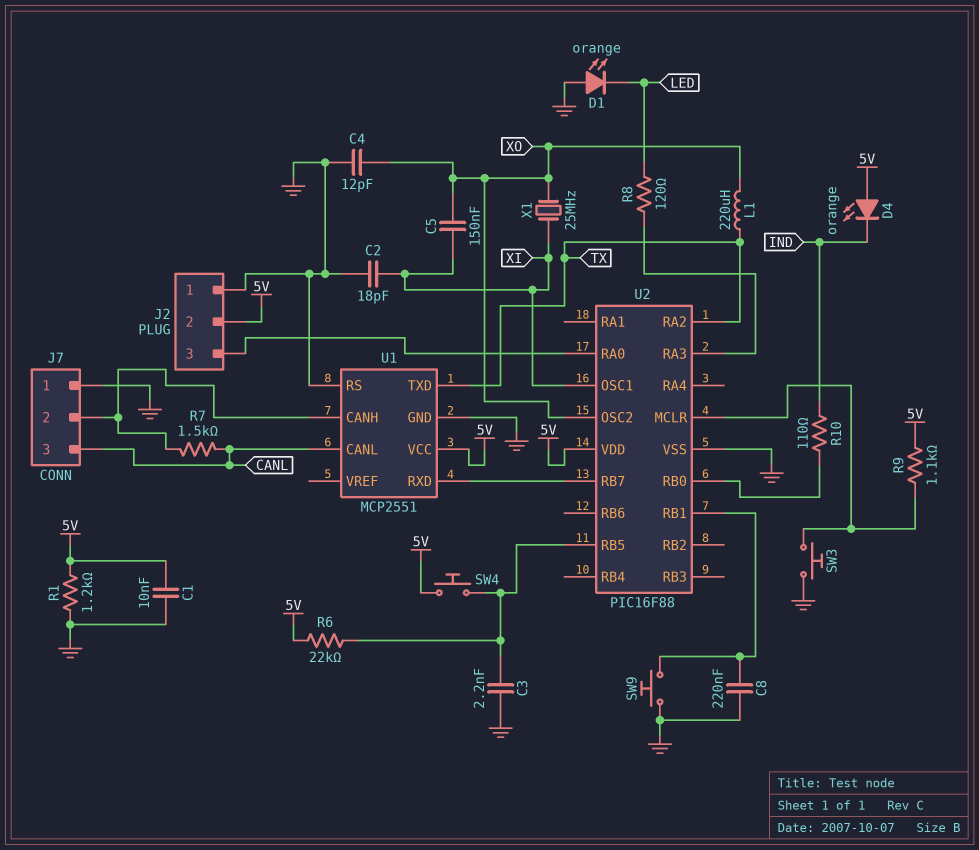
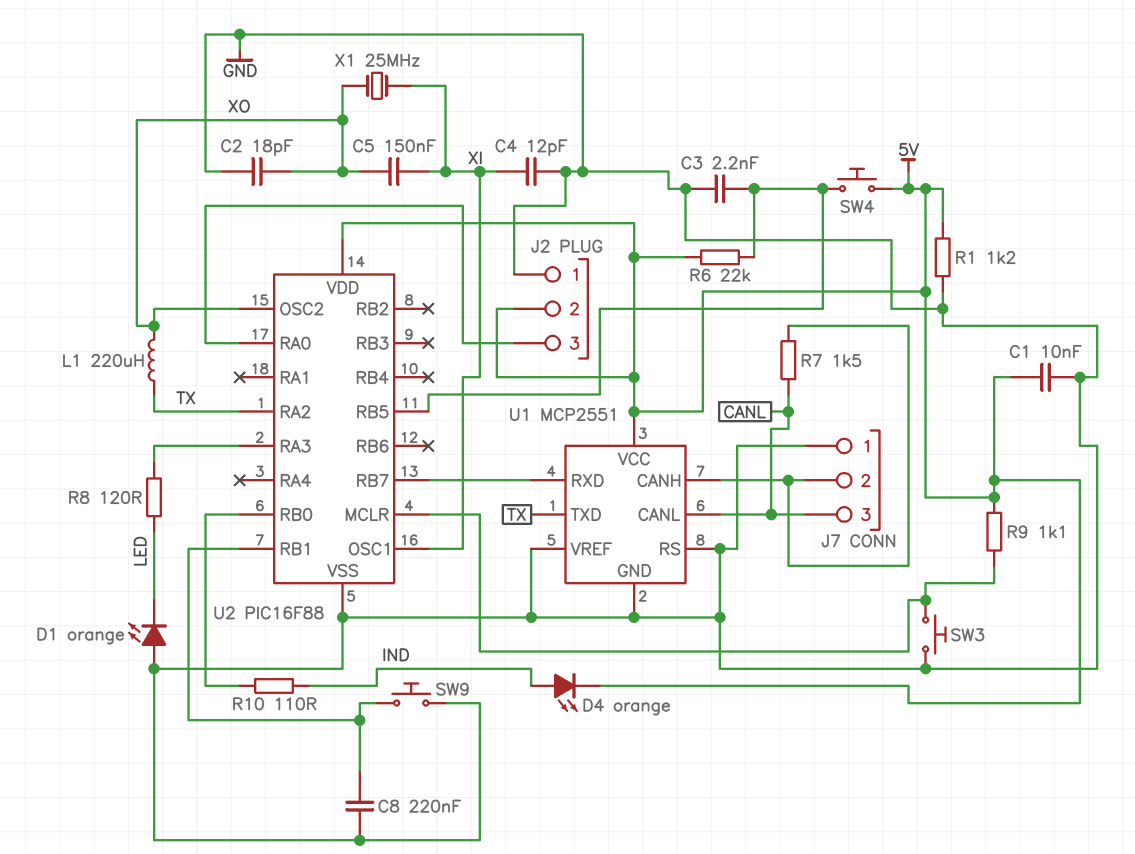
C2: 18pF (GND, XI) -> 18pF (GND, XO)
C4: 12pF (GND, XO) -> 12pF (GND, XI)
D4: LED orange (A 5V, K IND) -> LED orange (A IND, K 5V)
U1 pin VREF: none -> GND

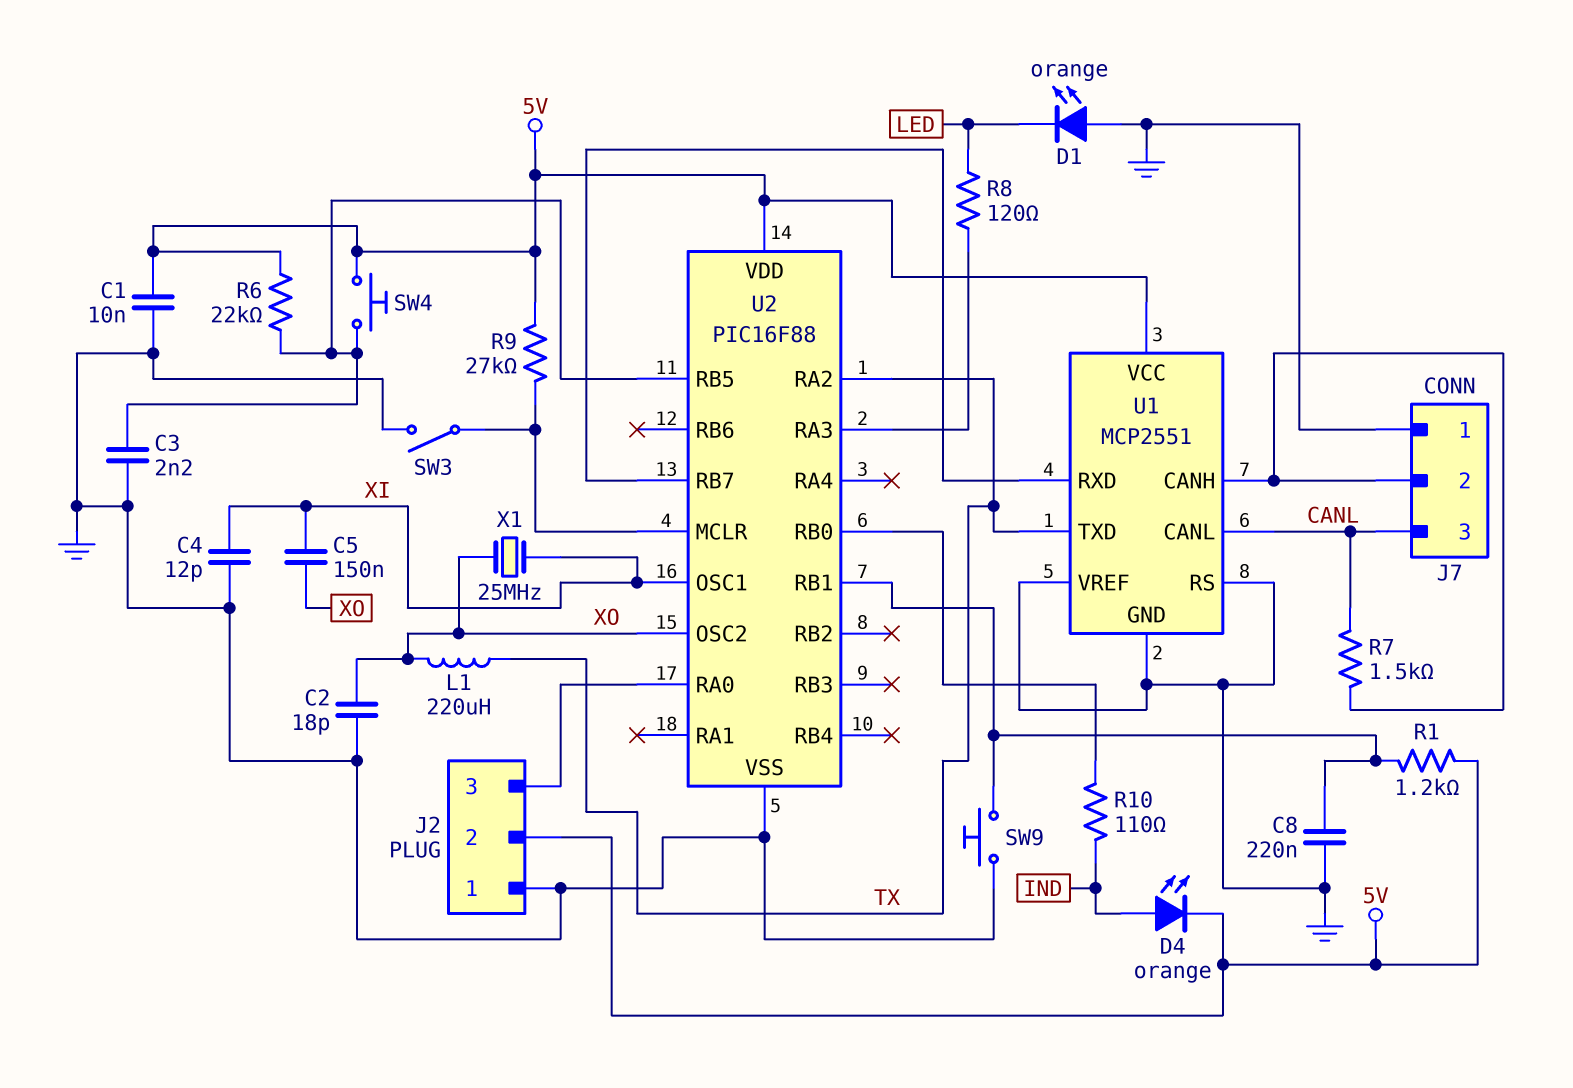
R1: 1.2k (5V, GND) -> 1.2k (5V, U2/RB1)
R9: 1.1k (5V, U2/MCLR) -> 27k (5V, U2/MCLR)
SW3: button (GND, U2/MCLR) -> switch (GND, U2/MCLR)

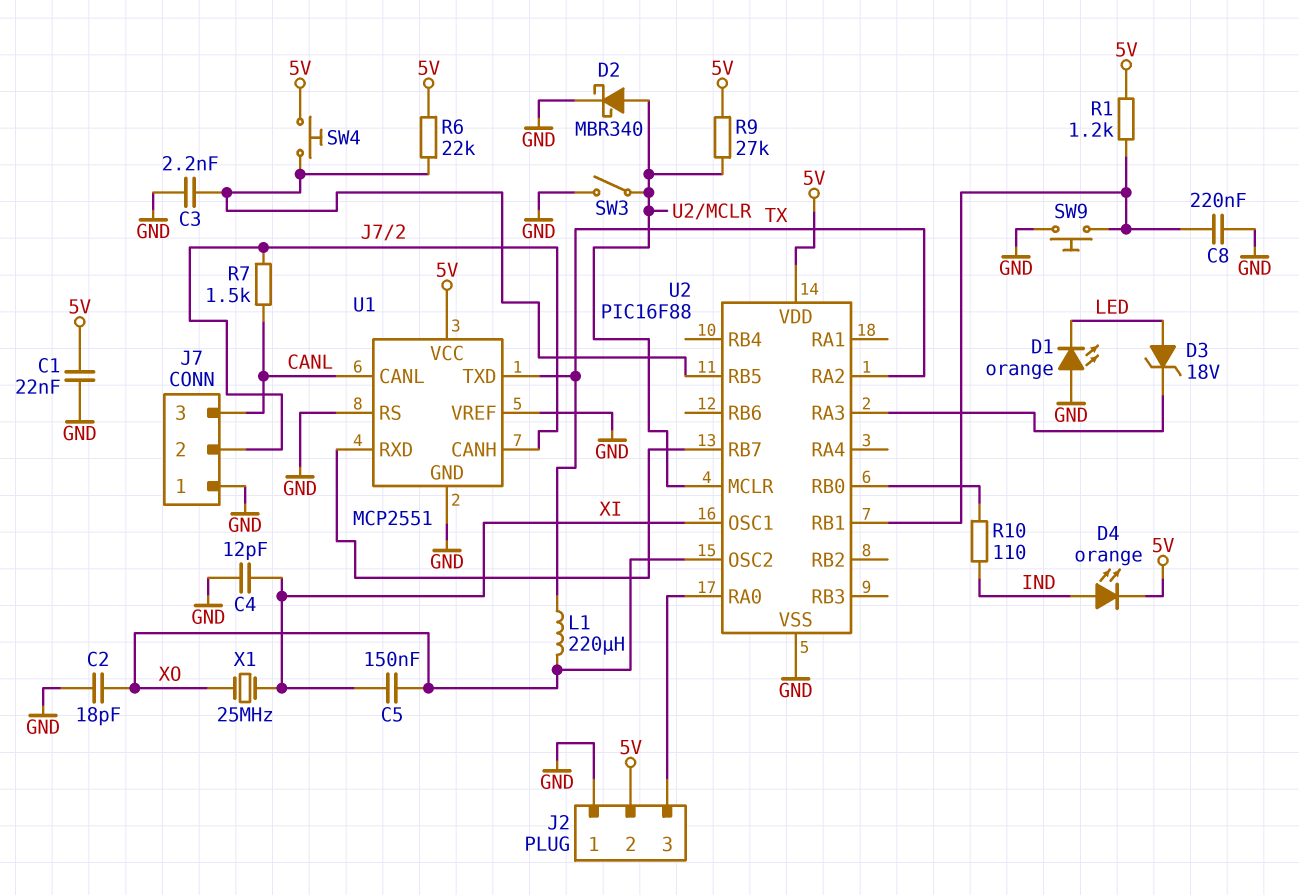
C1: 10nF (5V, GND) -> 22nF (5V, GND)
D2: none -> schottky MBR340 (A U2/MCLR, K GND)
D3: none -> zener 18V (A LED, K U2/RA3)
R8: 120 (LED, U2/RA3) -> none

